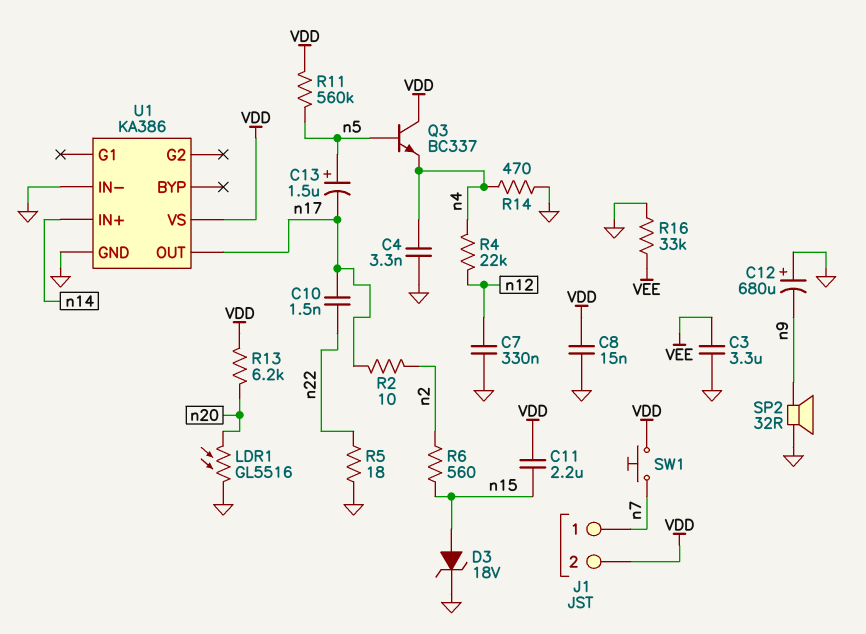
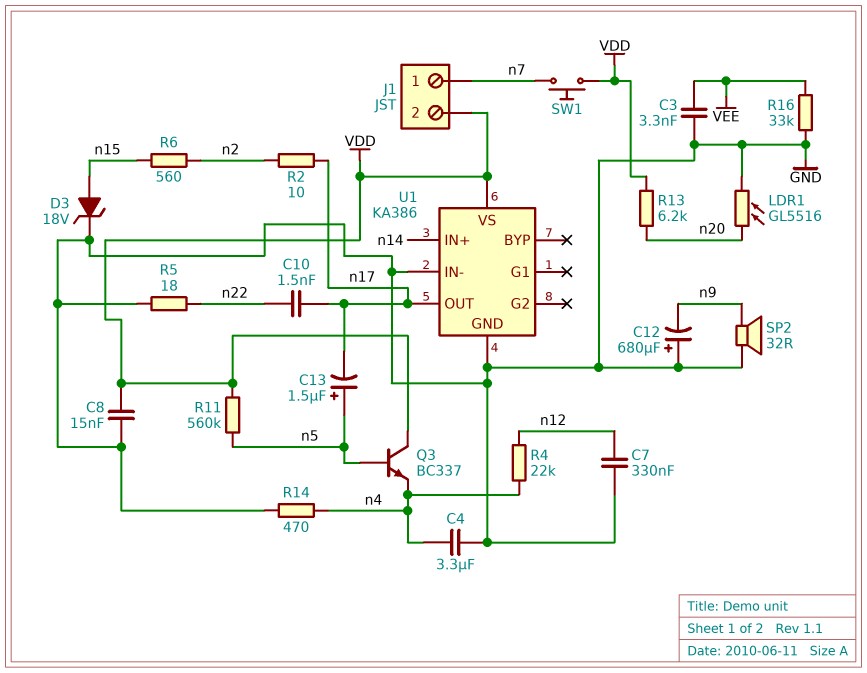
C3: 3.3uF (GND, VEE) -> 3.3nF (GND, VEE)
C4: 3.3nF (GND, n4) -> 3.3uF (GND, n4)
C11: 2.2uF (VDD, n15) -> none

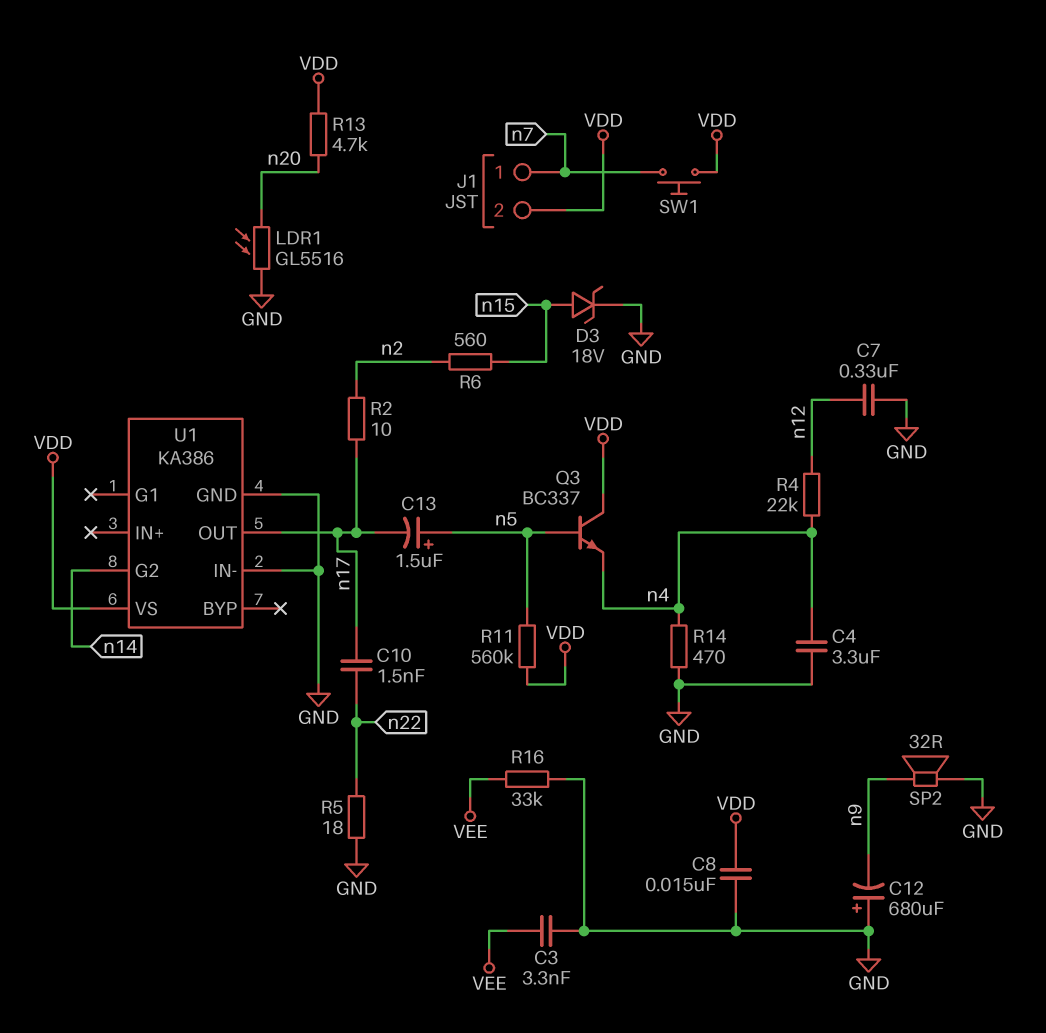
R13: 6.2k (VDD, n20) -> 4.7k (VDD, n20)
U1 pin G2: none -> n14
U1 pin IN+: n14 -> none

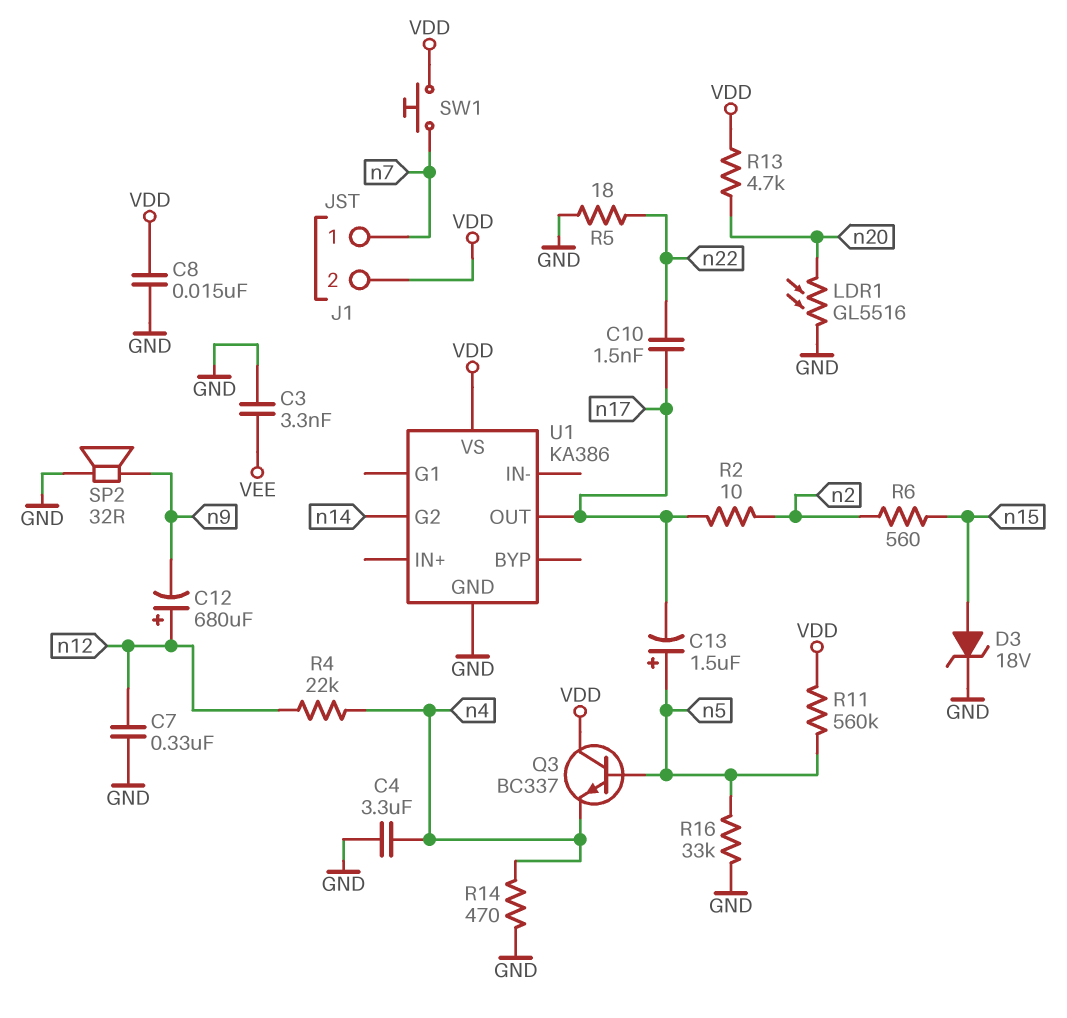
C12: 680uF (plus GND, minus n9) -> 680uF (plus n12, minus n9)
R16: 33k (GND, VEE) -> 33k (GND, n5)
U1 pin IN-: GND -> none

